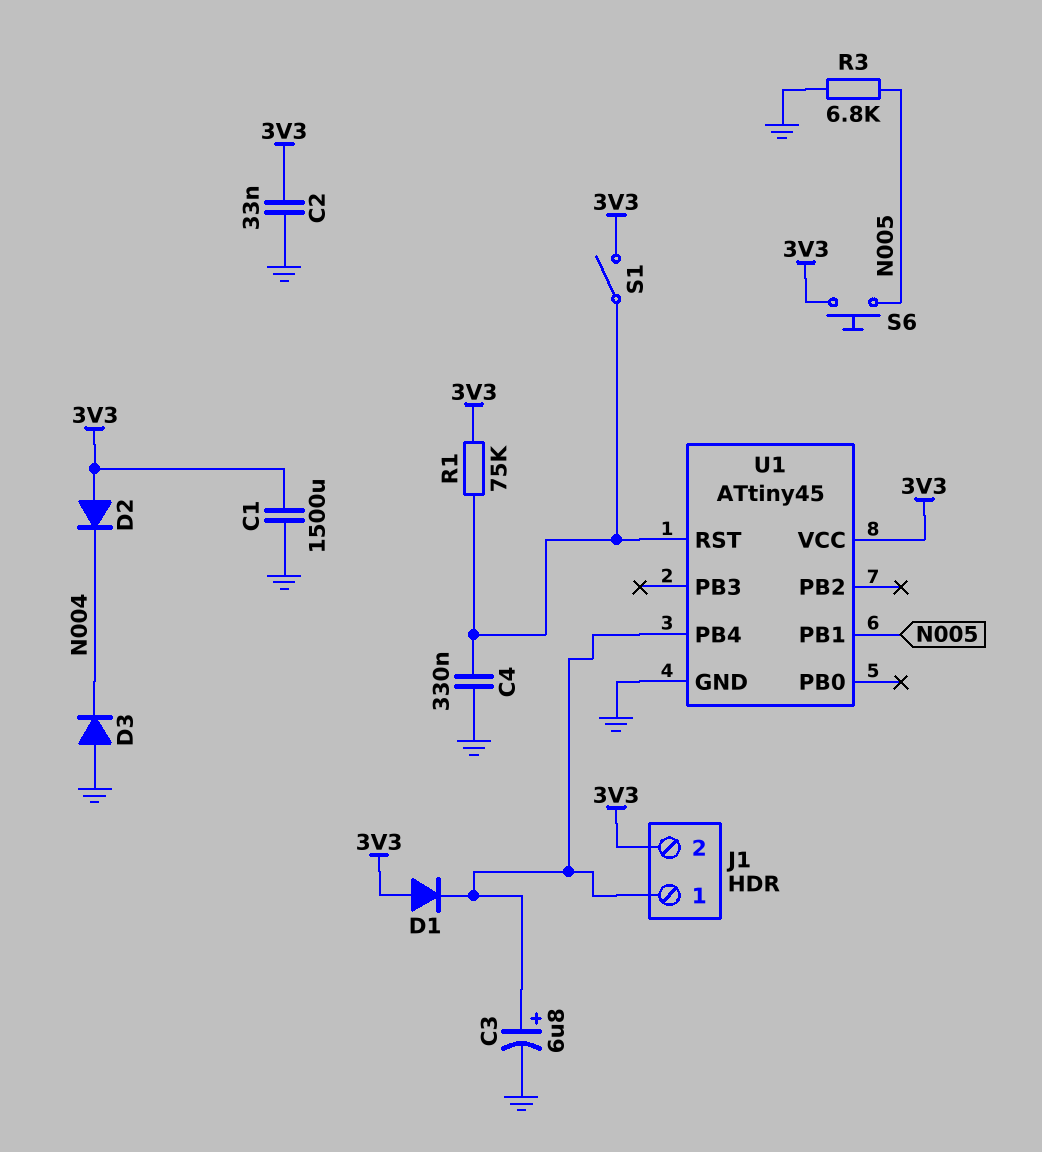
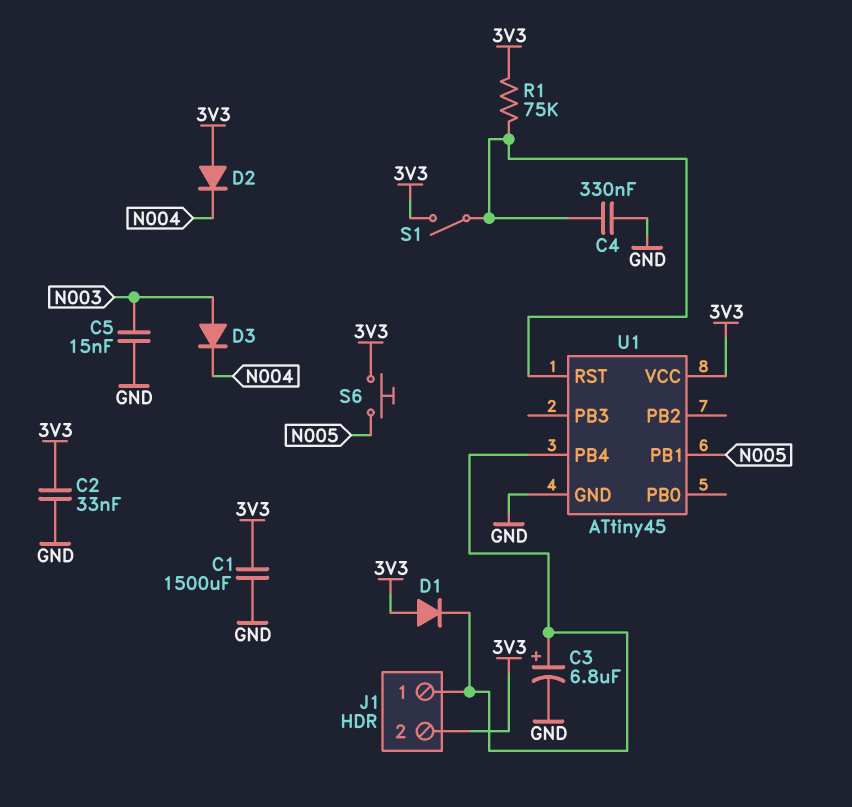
C5: none -> 15nF (GND, N003)
D3: diode (A GND, K N004) -> diode (A N003, K N004)
R3: 6.8k (GND, N005) -> none

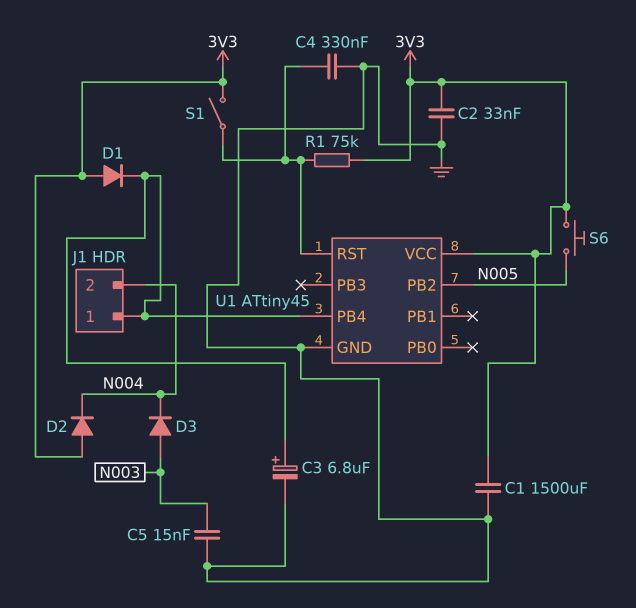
J1 pin 2: 3V3 -> N004
U1 pin PB1: N005 -> none
U1 pin PB2: none -> N005

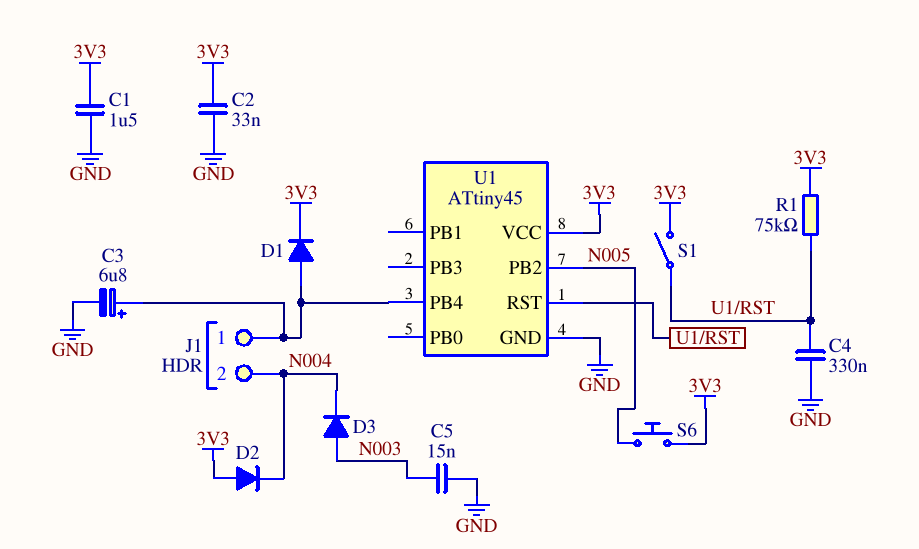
C1: 1500uF (3V3, GND) -> 1.5uF (3V3, GND)
D1: diode (A 3V3, K J1/1) -> diode (A J1/1, K 3V3)

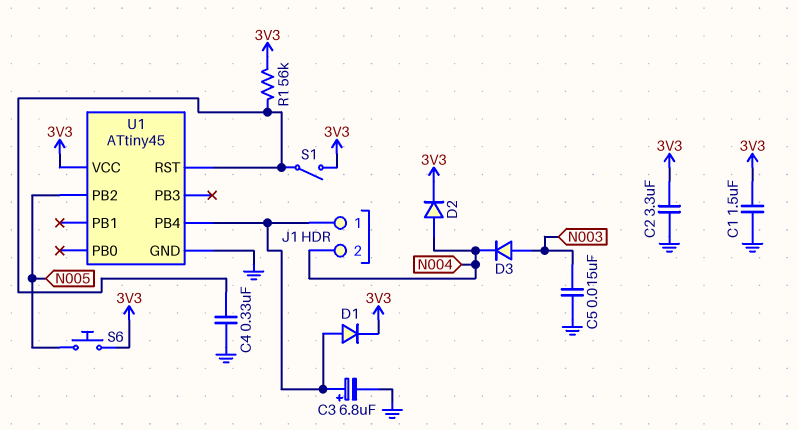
C2: 33nF (3V3, GND) -> 3.3uF (3V3, GND)
D2: diode (A 3V3, K N004) -> diode (A N004, K 3V3)
R1: 75k (3V3, U1/RST) -> 56k (3V3, U1/RST)

